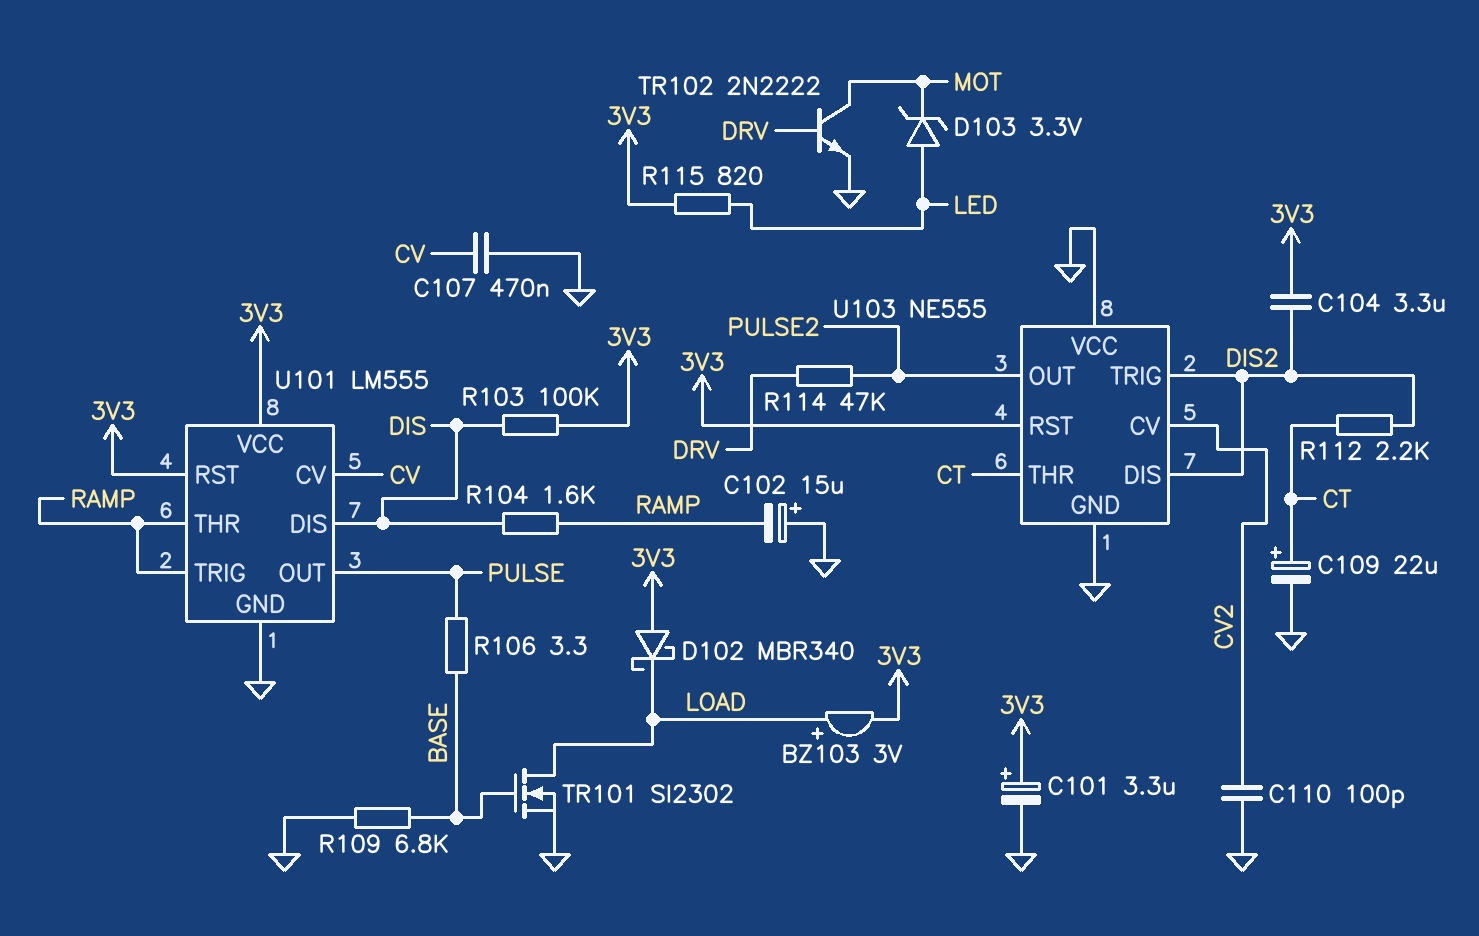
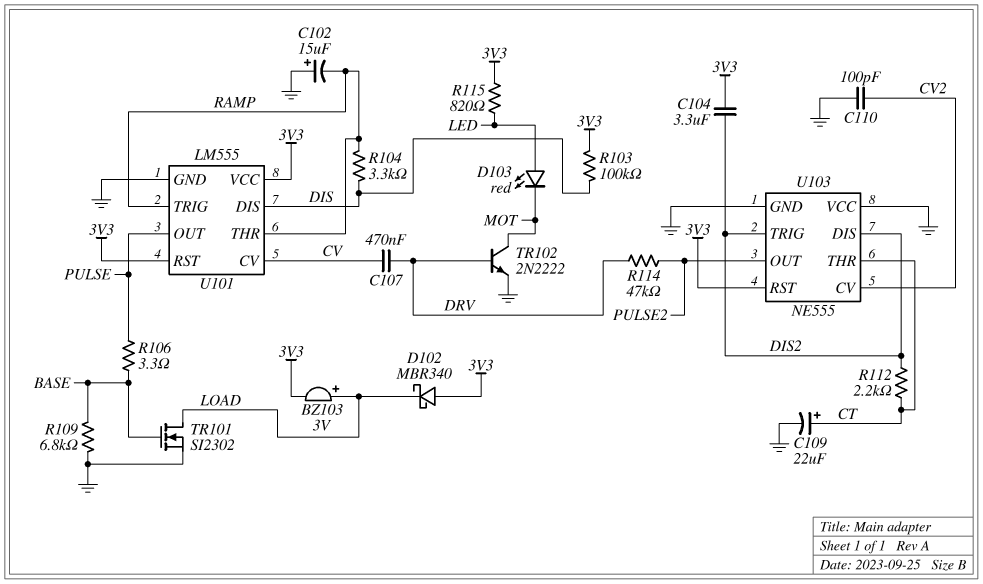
C101: 3.3uF (plus 3V3, minus GND) -> none
C107: 470nF (CV, GND) -> 470nF (CV, DRV)
D103: zener 3.3V (A LED, K MOT) -> LED red (A LED, K MOT)
R104: 1.6k (DIS, RAMP) -> 3.3k (DIS, RAMP)

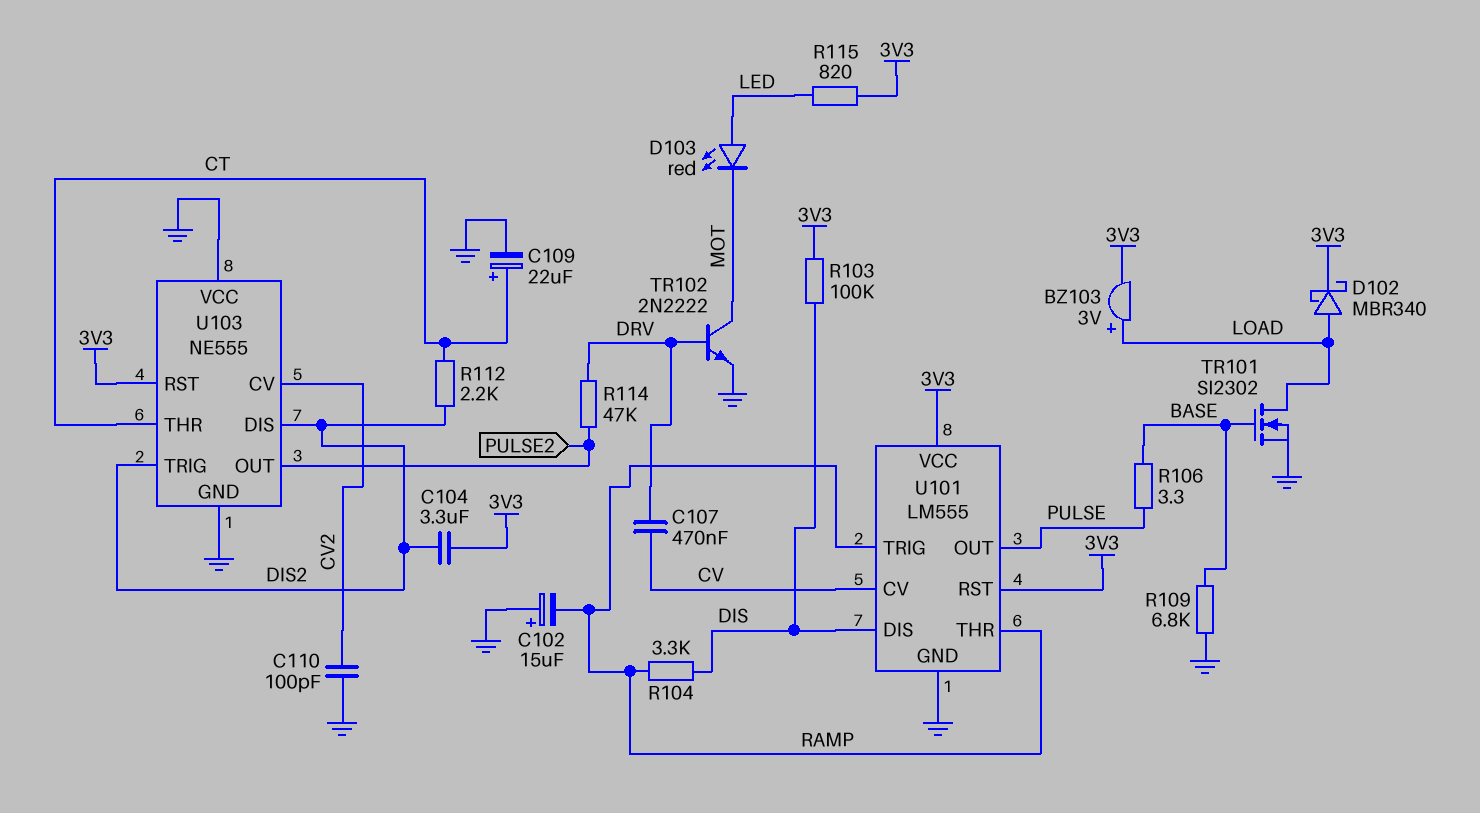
D102: schottky MBR340 (A 3V3, K LOAD) -> schottky MBR340 (A LOAD, K 3V3)

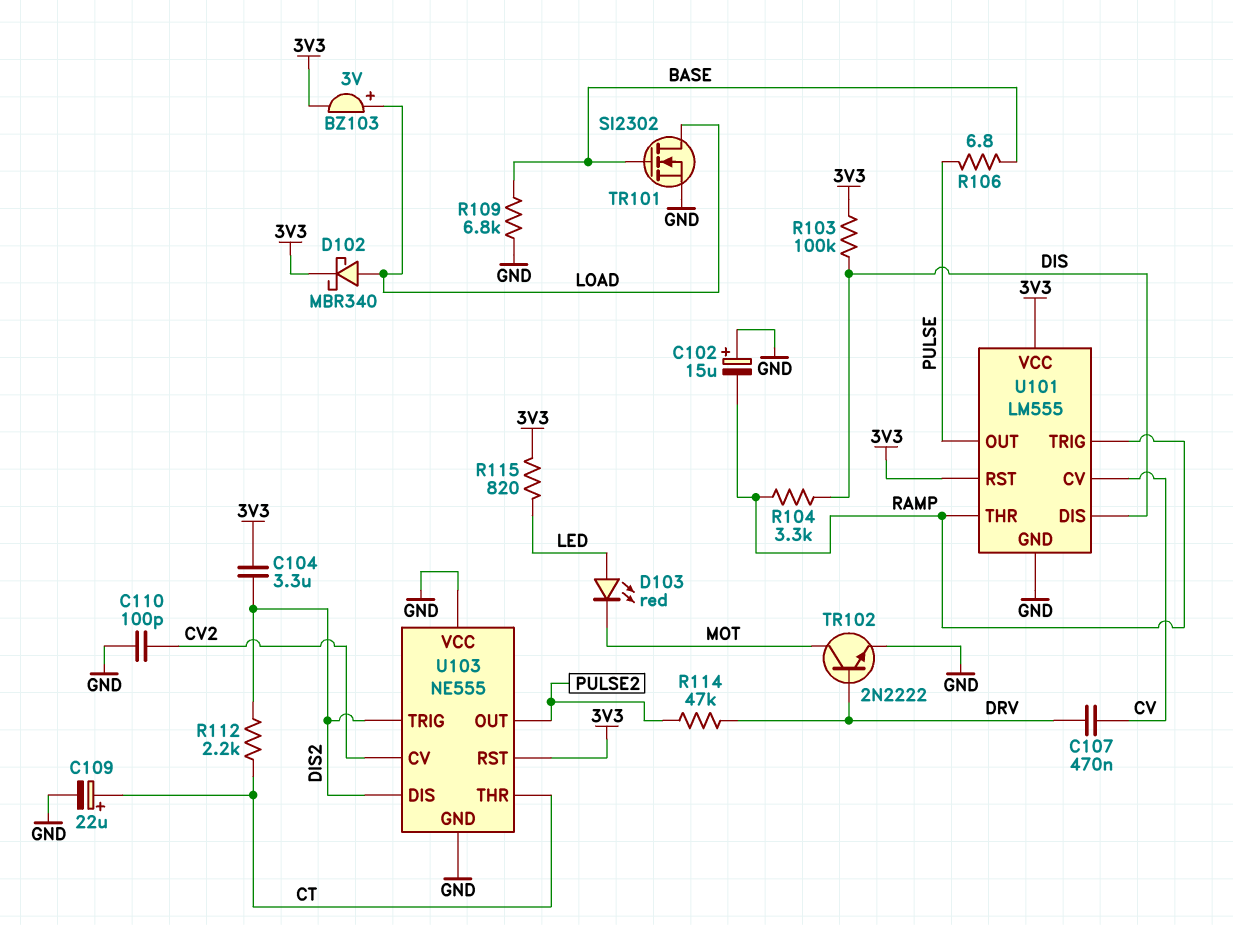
R106: 3.3 (BASE, PULSE) -> 6.8 (BASE, PULSE)

